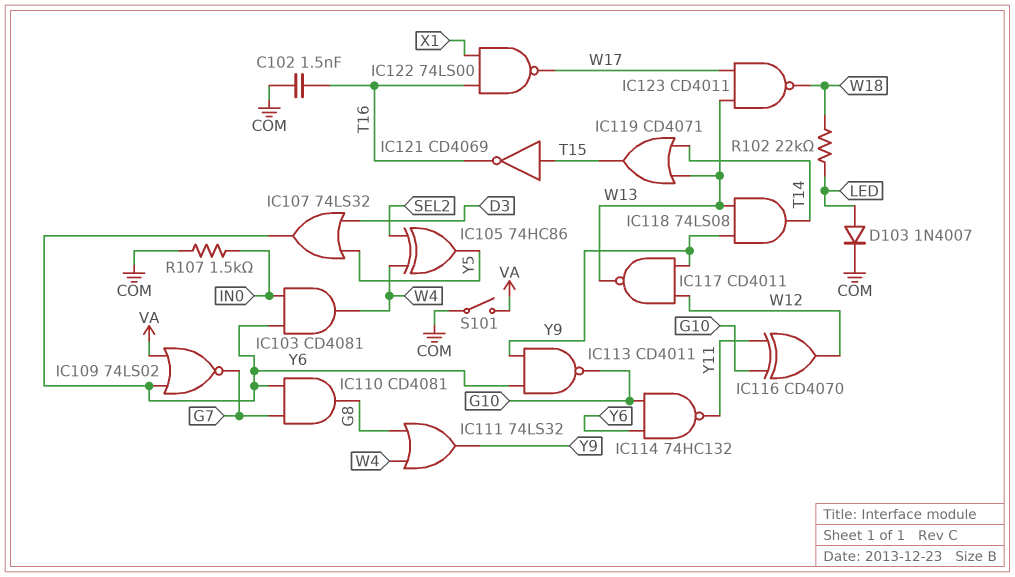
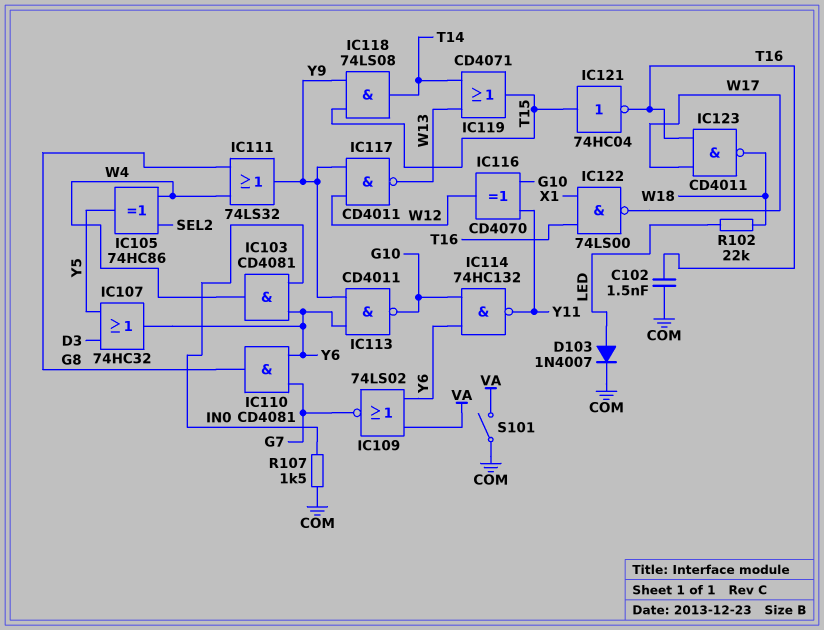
IC107: OR 74LS32 (in D3, in Y5, out Y6) -> OR 74HC32 (in D3, in Y5, out Y6)
IC118: AND 74LS08 (in W13, in Y9, out T14) -> AND 74LS08 (in T15, in Y9, out T14)
IC121: NOT CD4069 (in T15, out T16) -> NOT 74HC04 (in T15, out T16)
IC123: NAND CD4011 (in W13, in W17, out W18) -> NAND CD4011 (in T16, in W17, out W18)

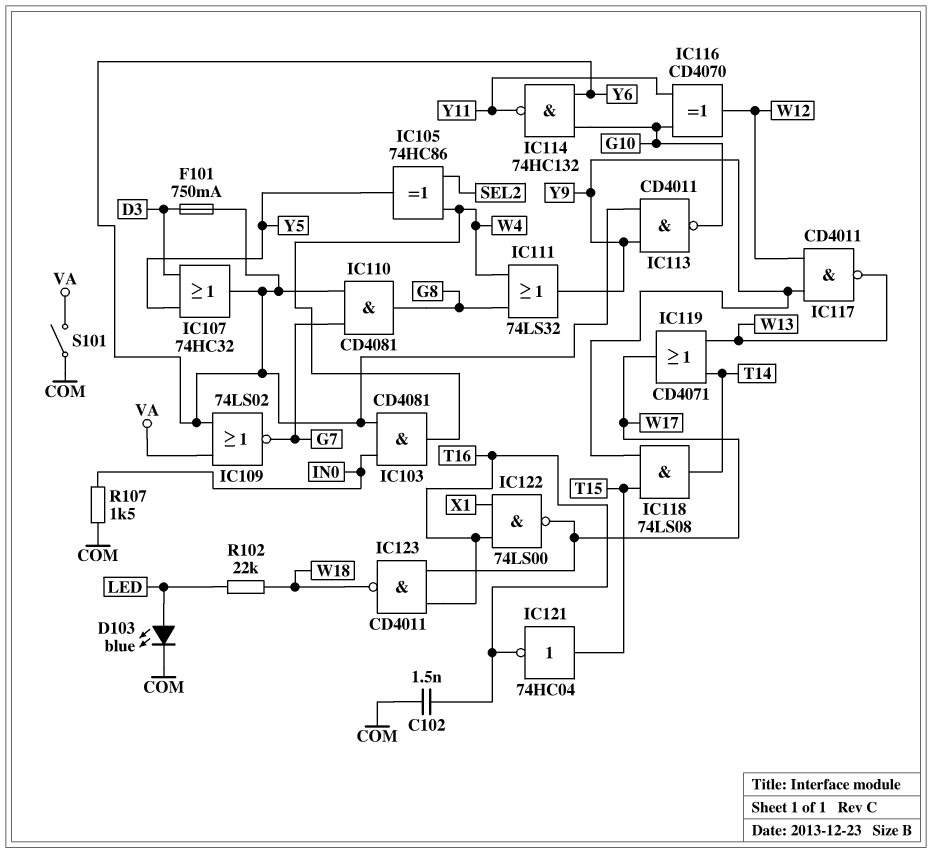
D103: diode 1N4007 (A LED, K COM) -> LED blue (A LED, K COM)
F101: none -> 750mA (D3, Y6)
IC119: OR CD4071 (in T14, in W13, out T15) -> OR CD4071 (in T14, in W13, out W17)

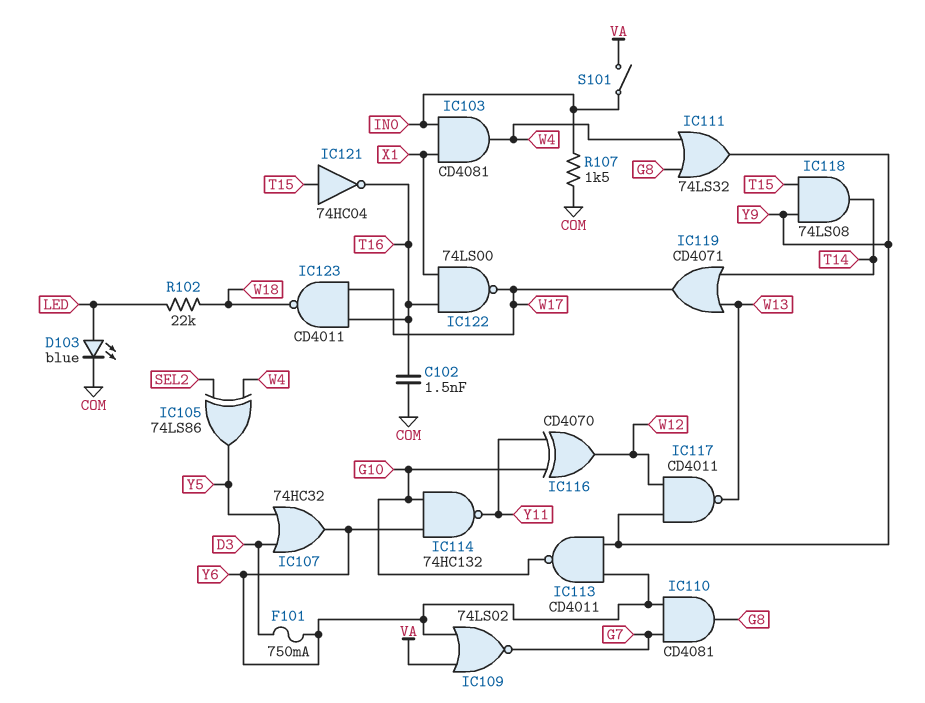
IC103: AND CD4081 (in IN0, in Y6, out W4) -> AND CD4081 (in IN0, in X1, out W4)
IC105: XOR 74HC86 (in SEL2, in W4, out Y5) -> XOR 74LS86 (in SEL2, in W4, out Y5)
S101: switch (COM, VA) -> switch (IN0, VA)

